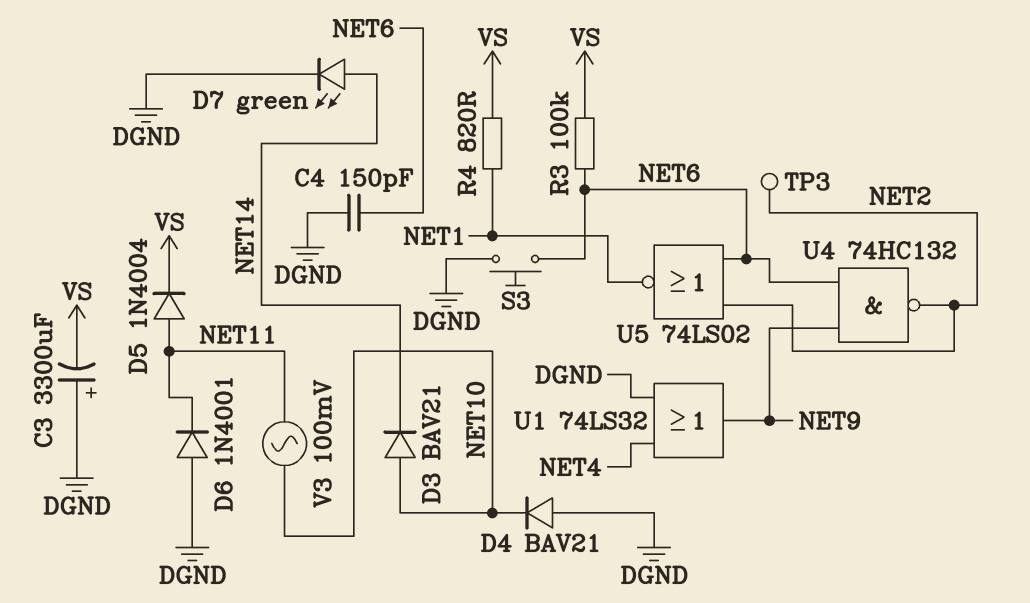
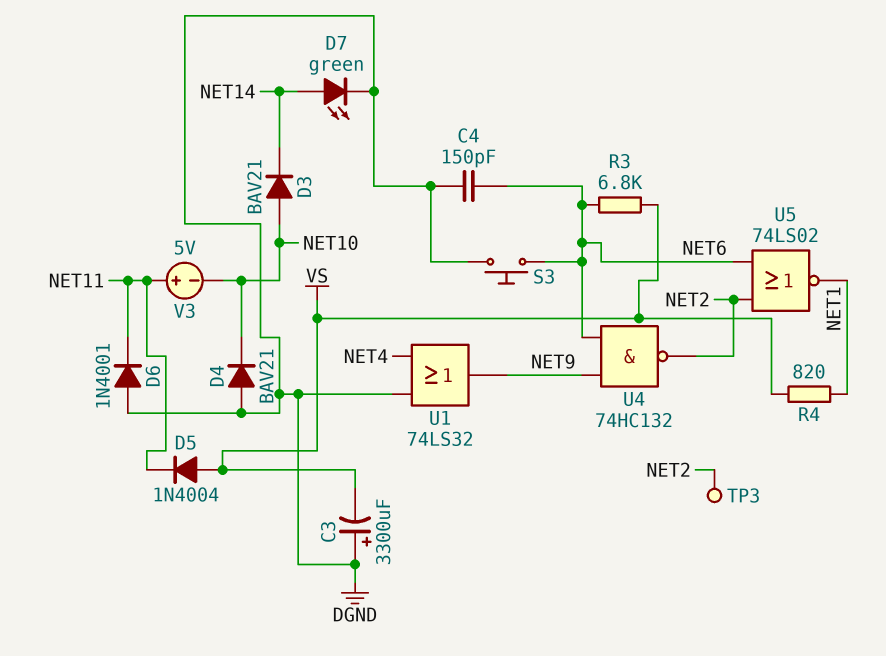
D5: diode 1N4004 (A NET11, K VS) -> diode 1N4004 (A VS, K NET11)
R3: 100k (NET6, VS) -> 6.8k (NET6, VS)
V3: AC 100mV (NET10, NET11) -> 5V (plus NET11, minus NET10)

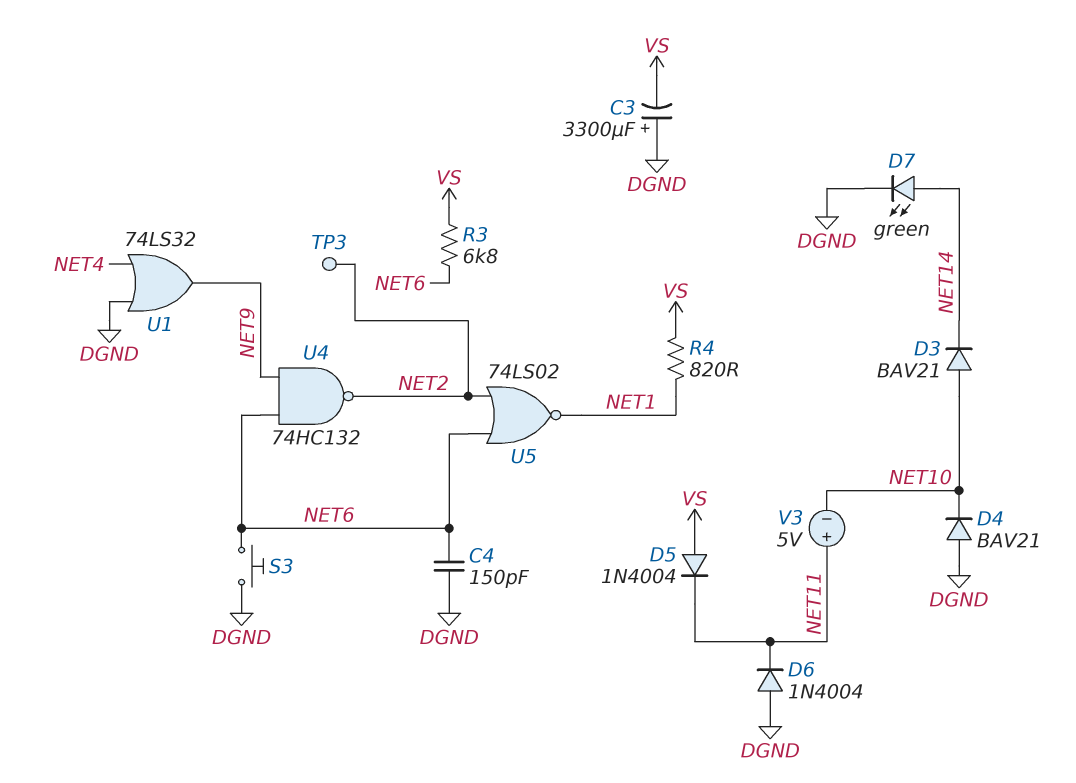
D6: diode 1N4001 (A DGND, K NET11) -> diode 1N4004 (A DGND, K NET11)

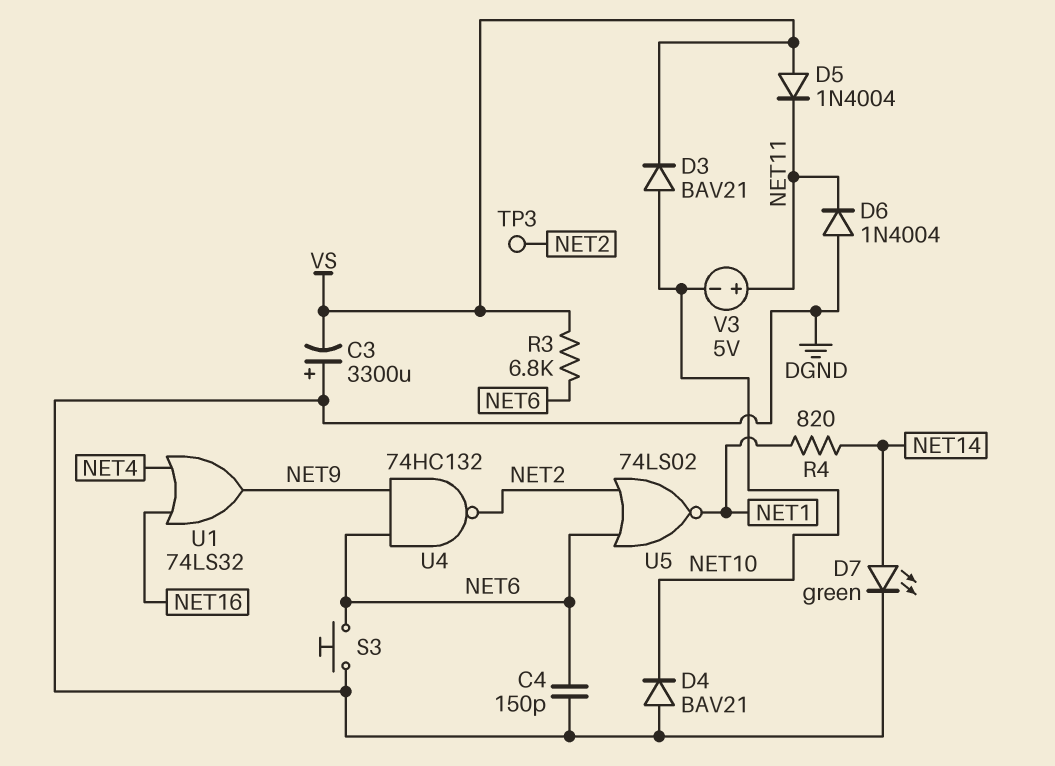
D3: diode BAV21 (A NET10, K NET14) -> diode BAV21 (A NET10, K VS)
R4: 820 (NET1, VS) -> 820 (NET1, NET14)
U1: OR 74LS32 (in DGND, in NET4, out NET9) -> OR 74LS32 (in NET4, in NET16, out NET9)

